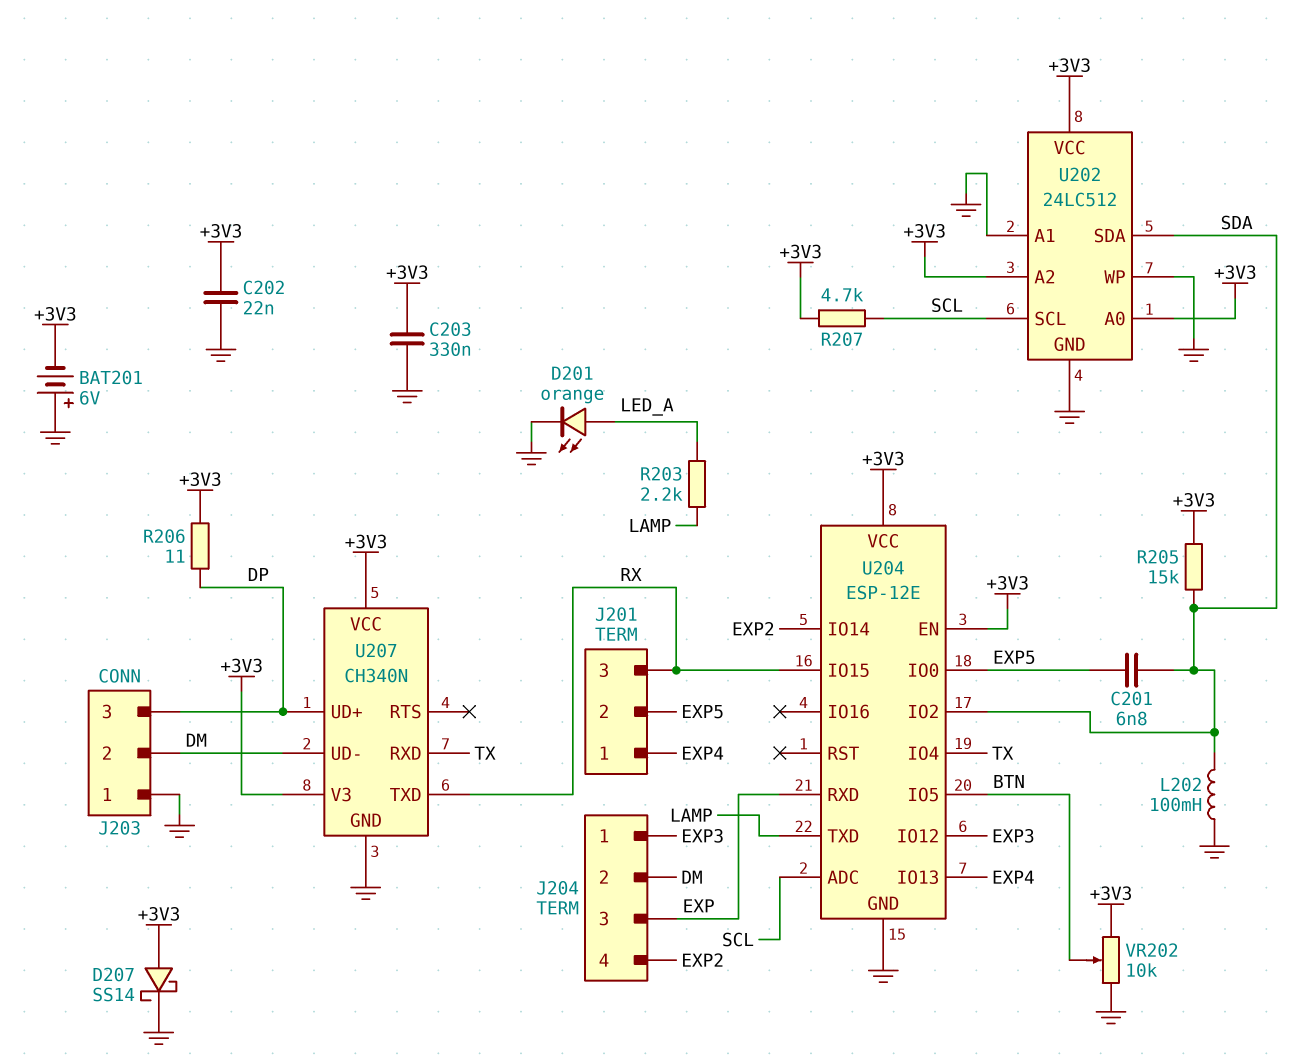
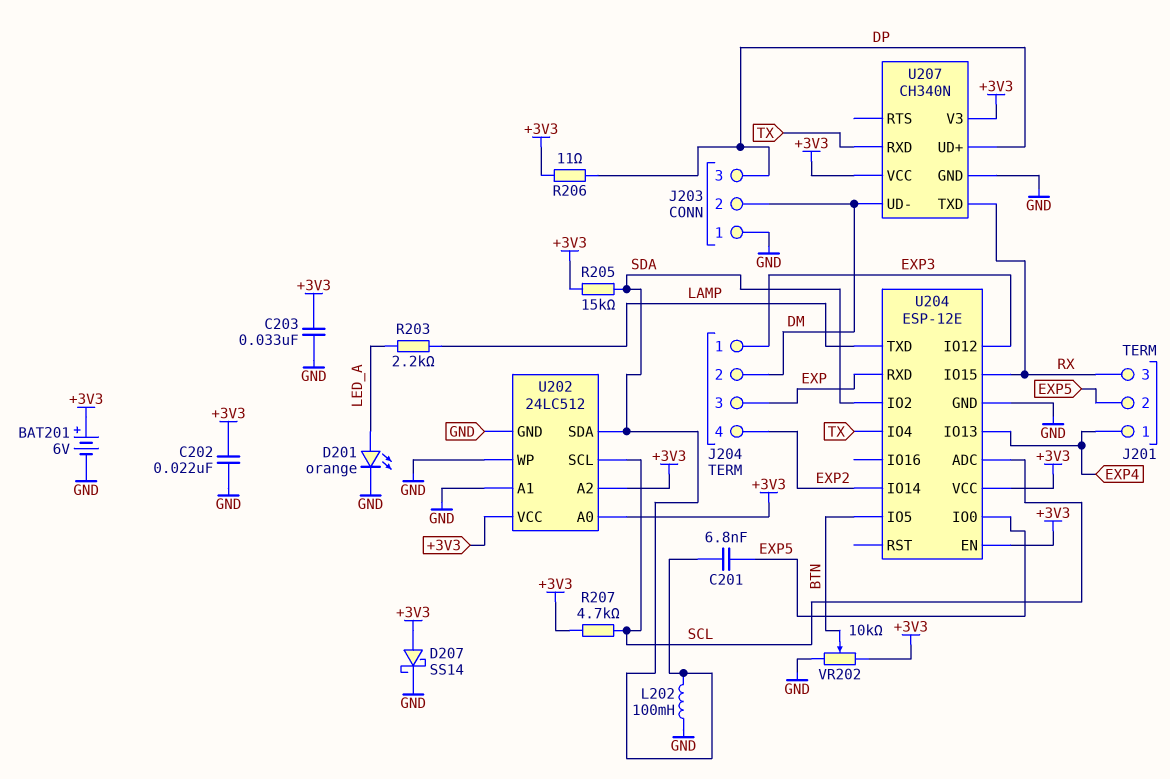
BAT201: 6V (plus GND, minus +3V3) -> 6V (plus +3V3, minus GND)
C203: 330nF (+3V3, GND) -> 33nF (+3V3, GND)

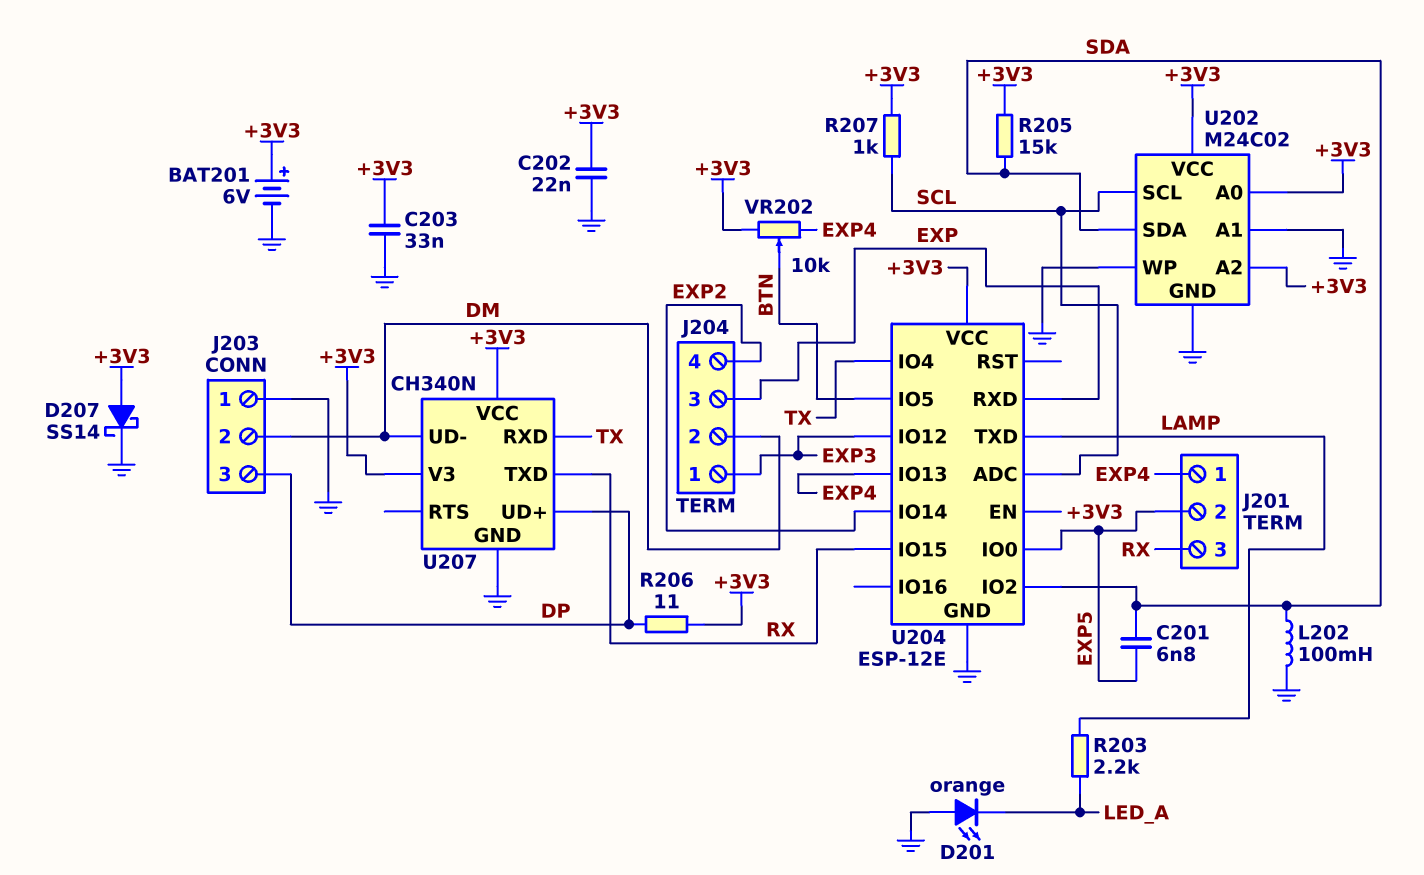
D201: LED orange (A LED_A, K GND) -> LED orange (A GND, K LED_A)
R207: 4.7k (+3V3, SCL) -> 1k (+3V3, SCL)
U202: 24LC512 -> M24C02
VR202: 10k (+3V3, GND, wiper BTN) -> 10k (+3V3, EXP4, wiper BTN)

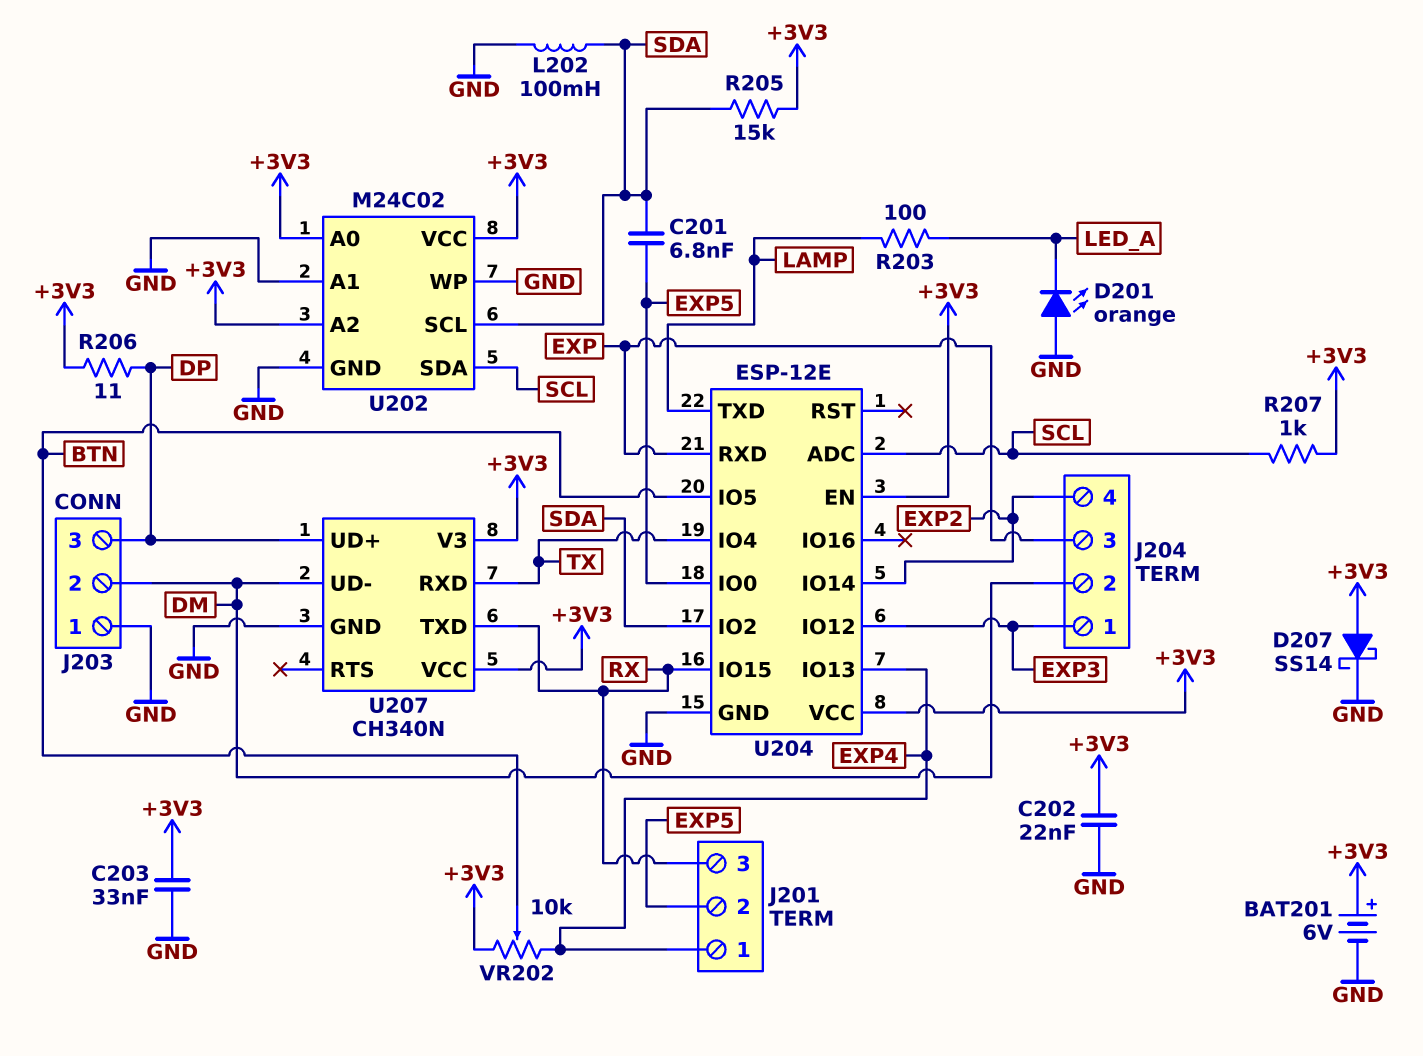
R203: 2.2k (LAMP, LED_A) -> 100 (LAMP, LED_A)
U202 pin SCL: SCL -> SDA
U202 pin SDA: SDA -> SCL

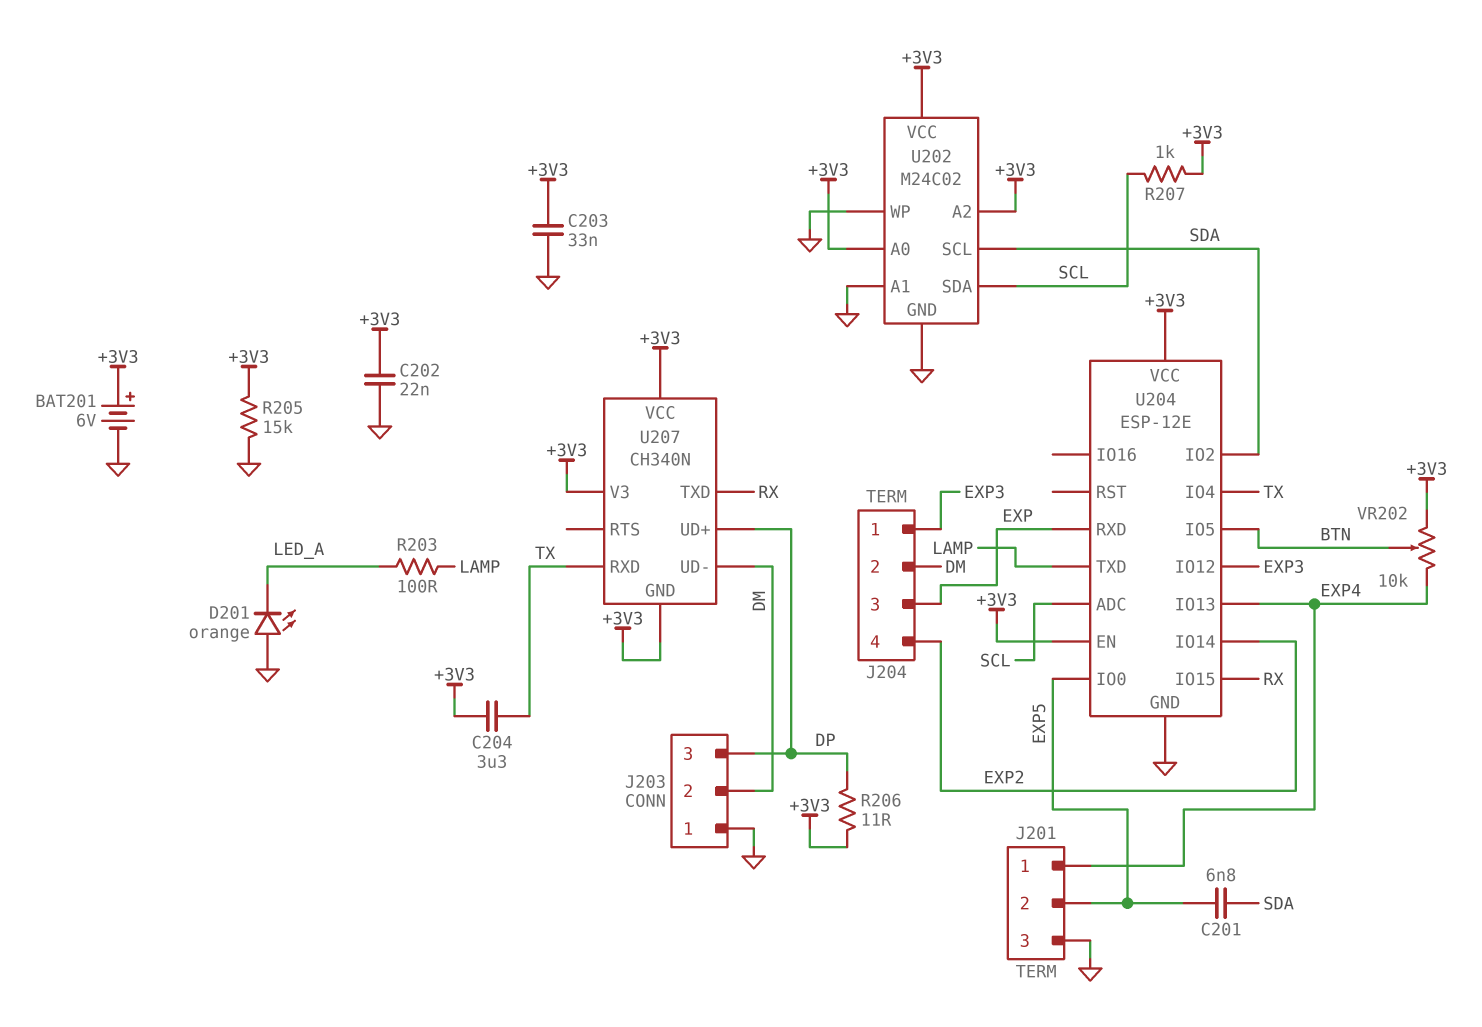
C204: none -> 3.3uF (+3V3, TX)
D207: schottky SS14 (A +3V3, K GND) -> none
J201 pin 3: RX -> GND
L202: 100mH (GND, SDA) -> none
R205: 15k (+3V3, SDA) -> 15k (+3V3, GND)
U207 pin GND: GND -> +3V3

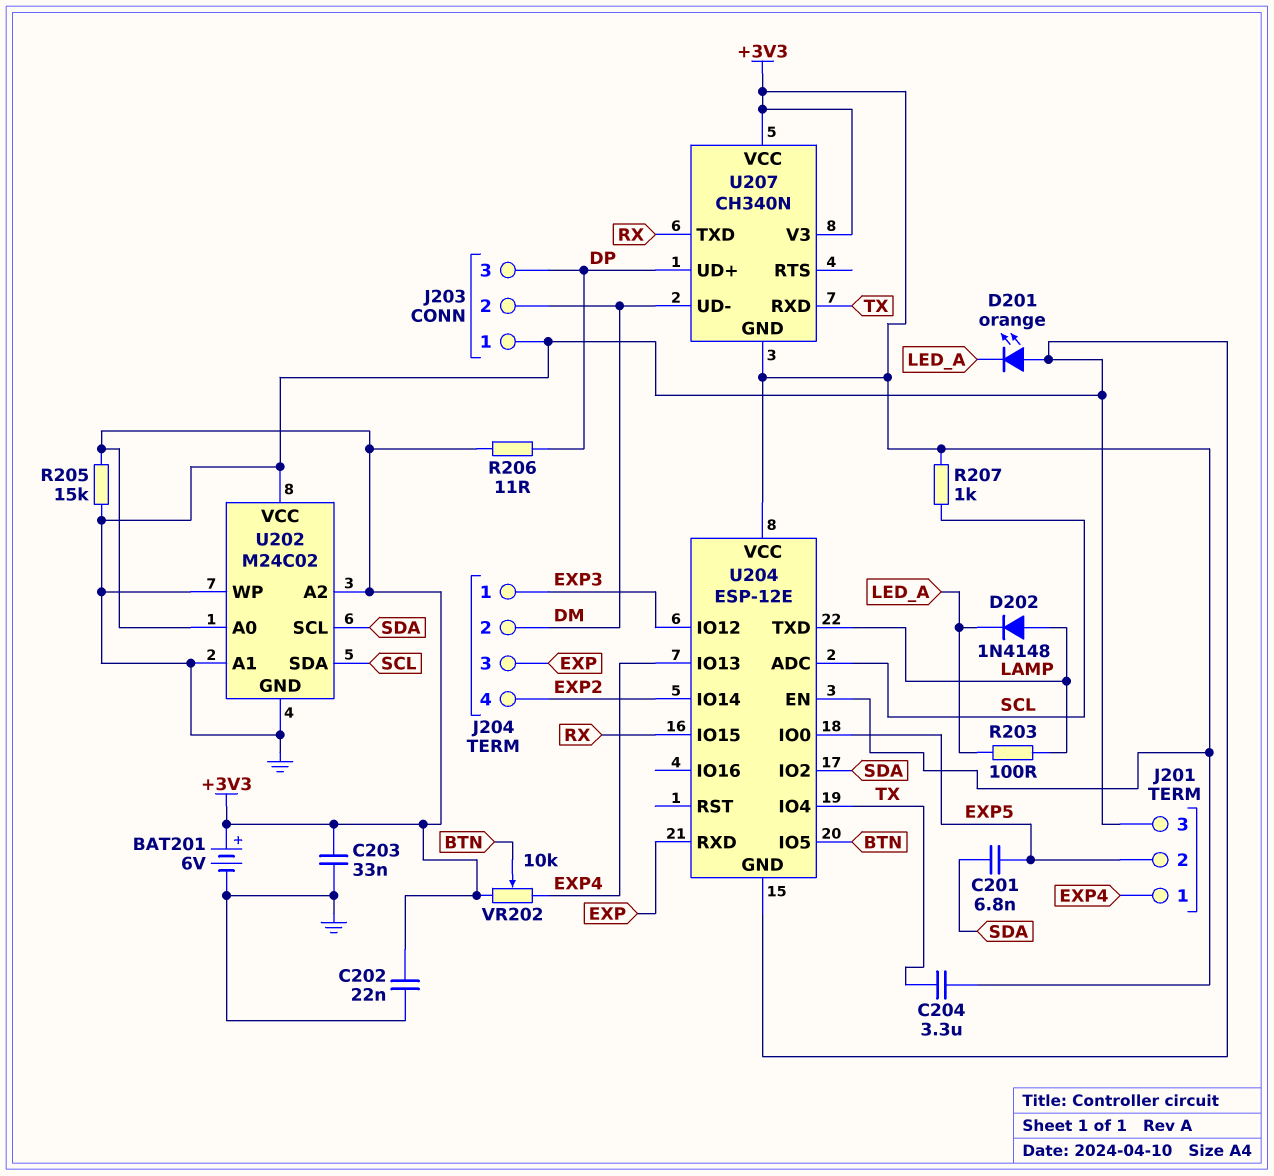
D202: none -> diode 1N4148 (A LAMP, K LED_A)
U202 pin VCC: +3V3 -> GND

